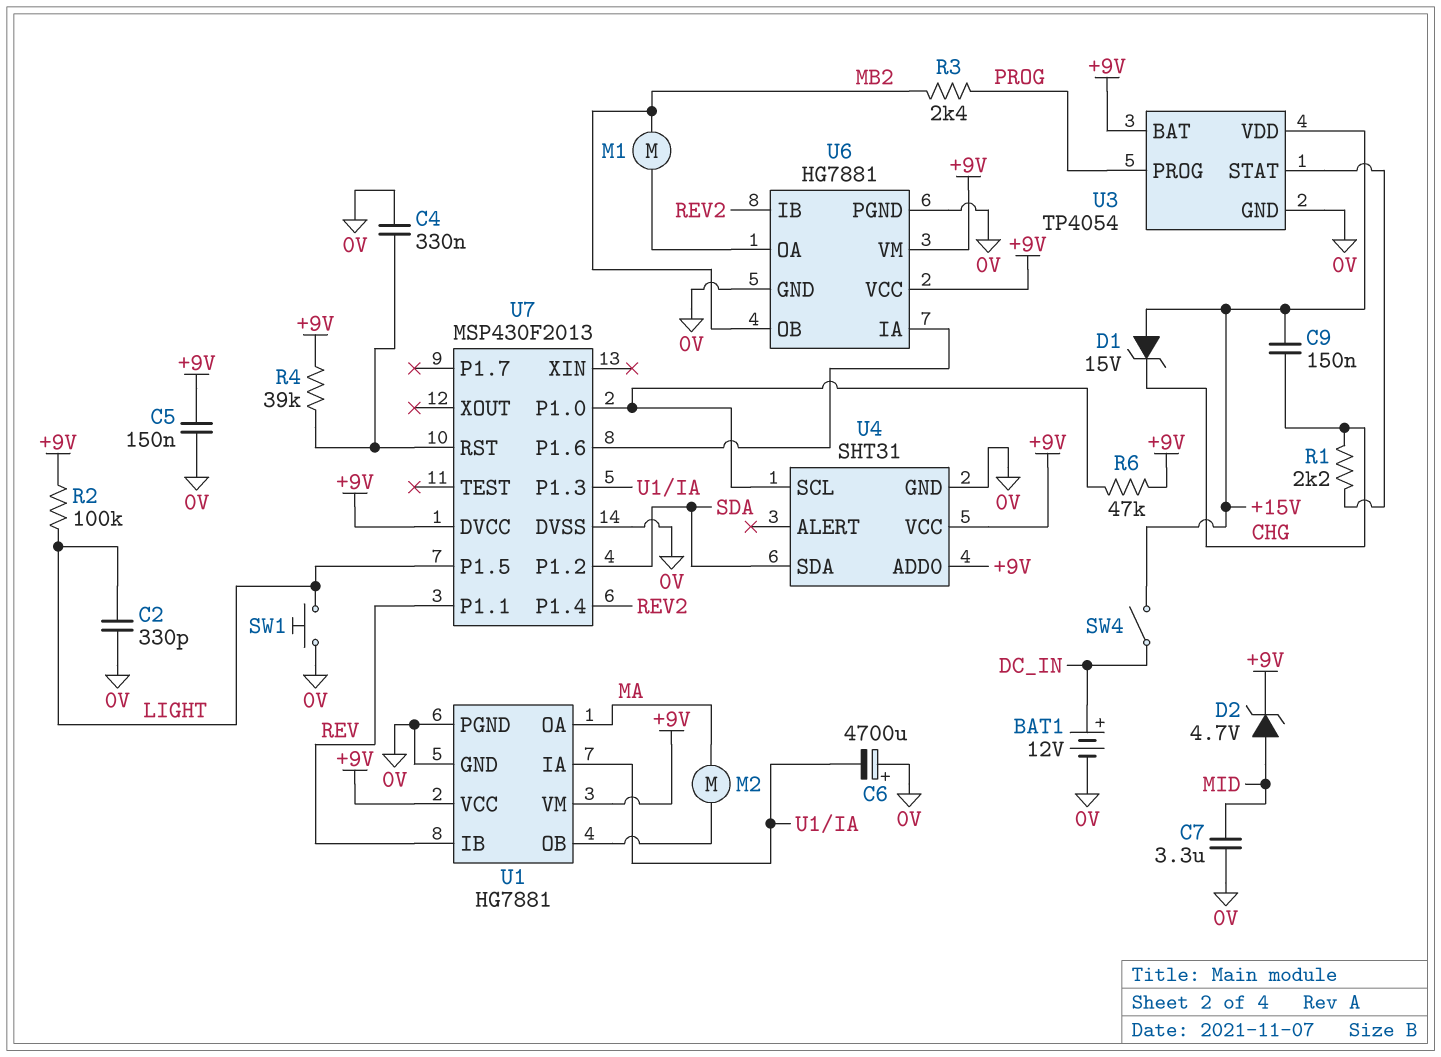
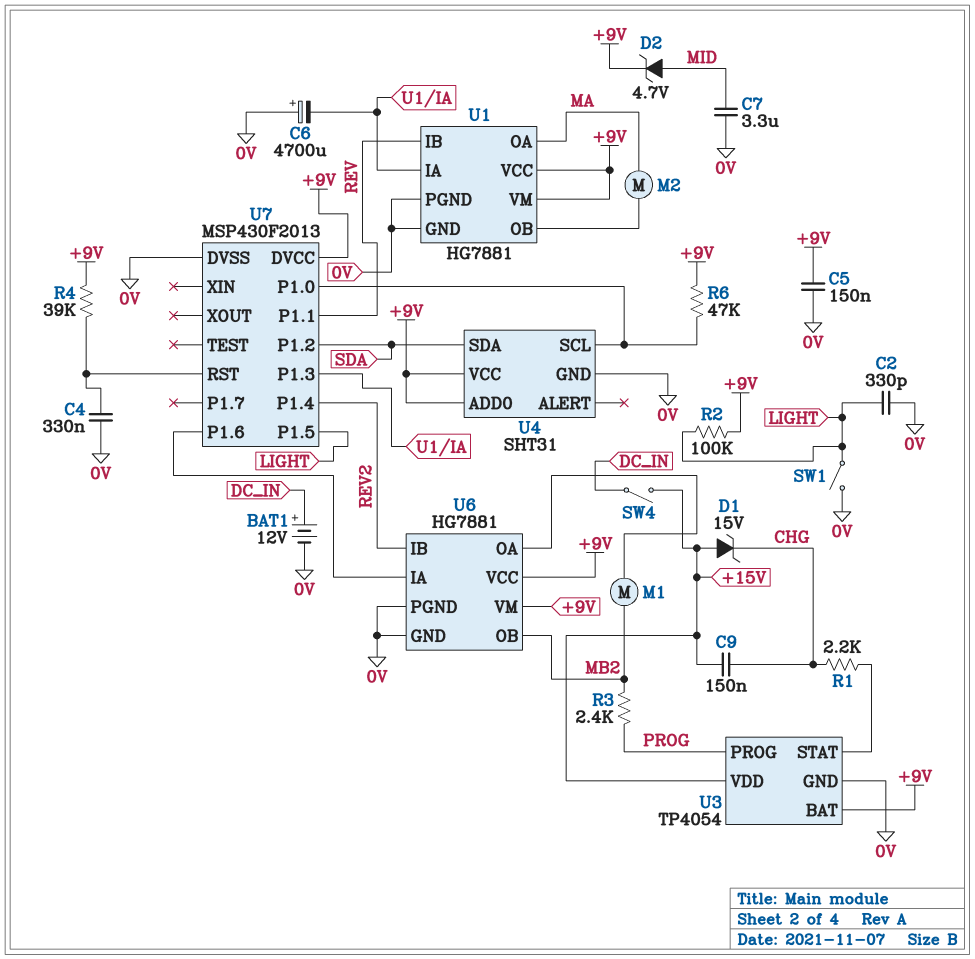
SW1: button (0V, LIGHT) -> switch (0V, LIGHT)

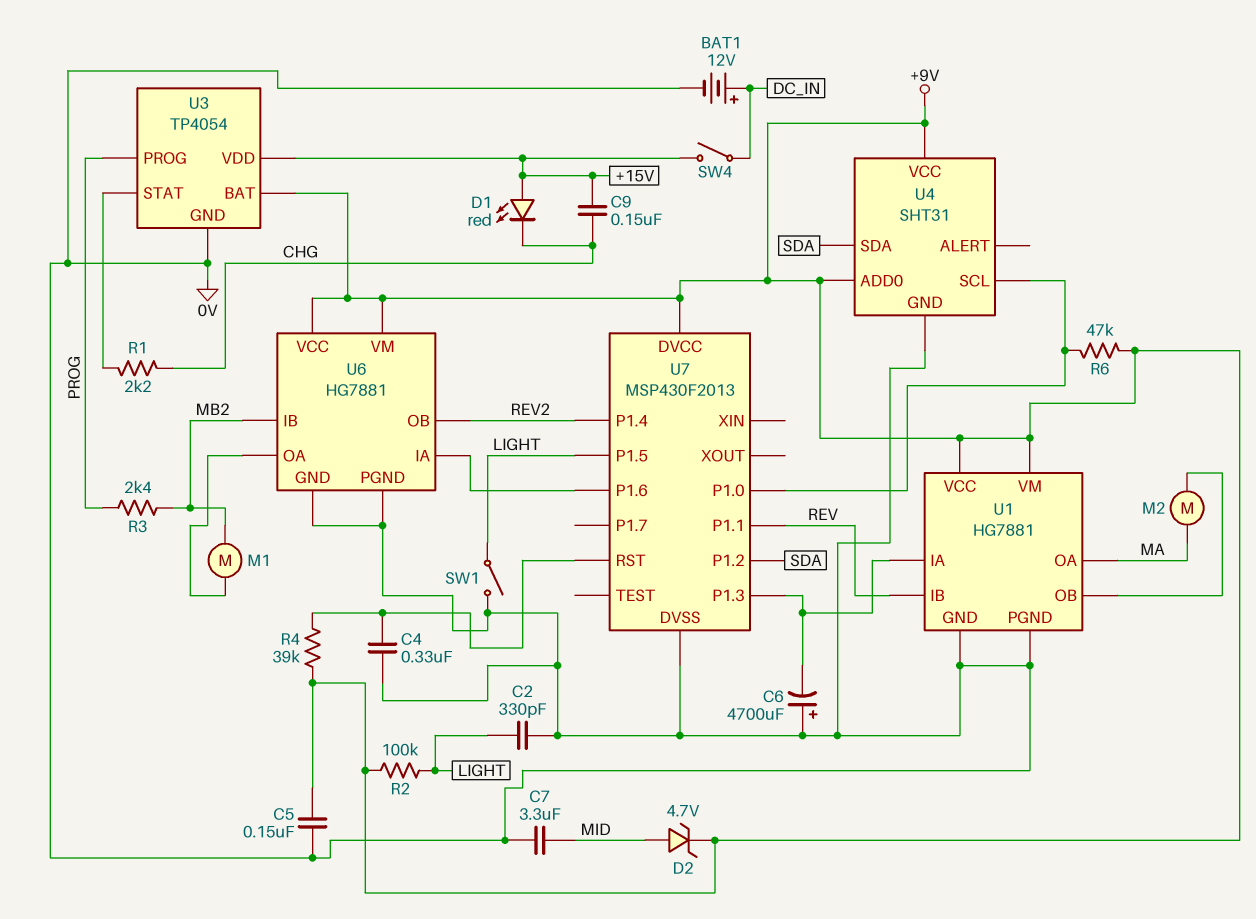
D1: zener 15V (A +15V, K CHG) -> LED red (A +15V, K CHG)
U6 pin IB: REV2 -> MB2
U6 pin OB: MB2 -> REV2

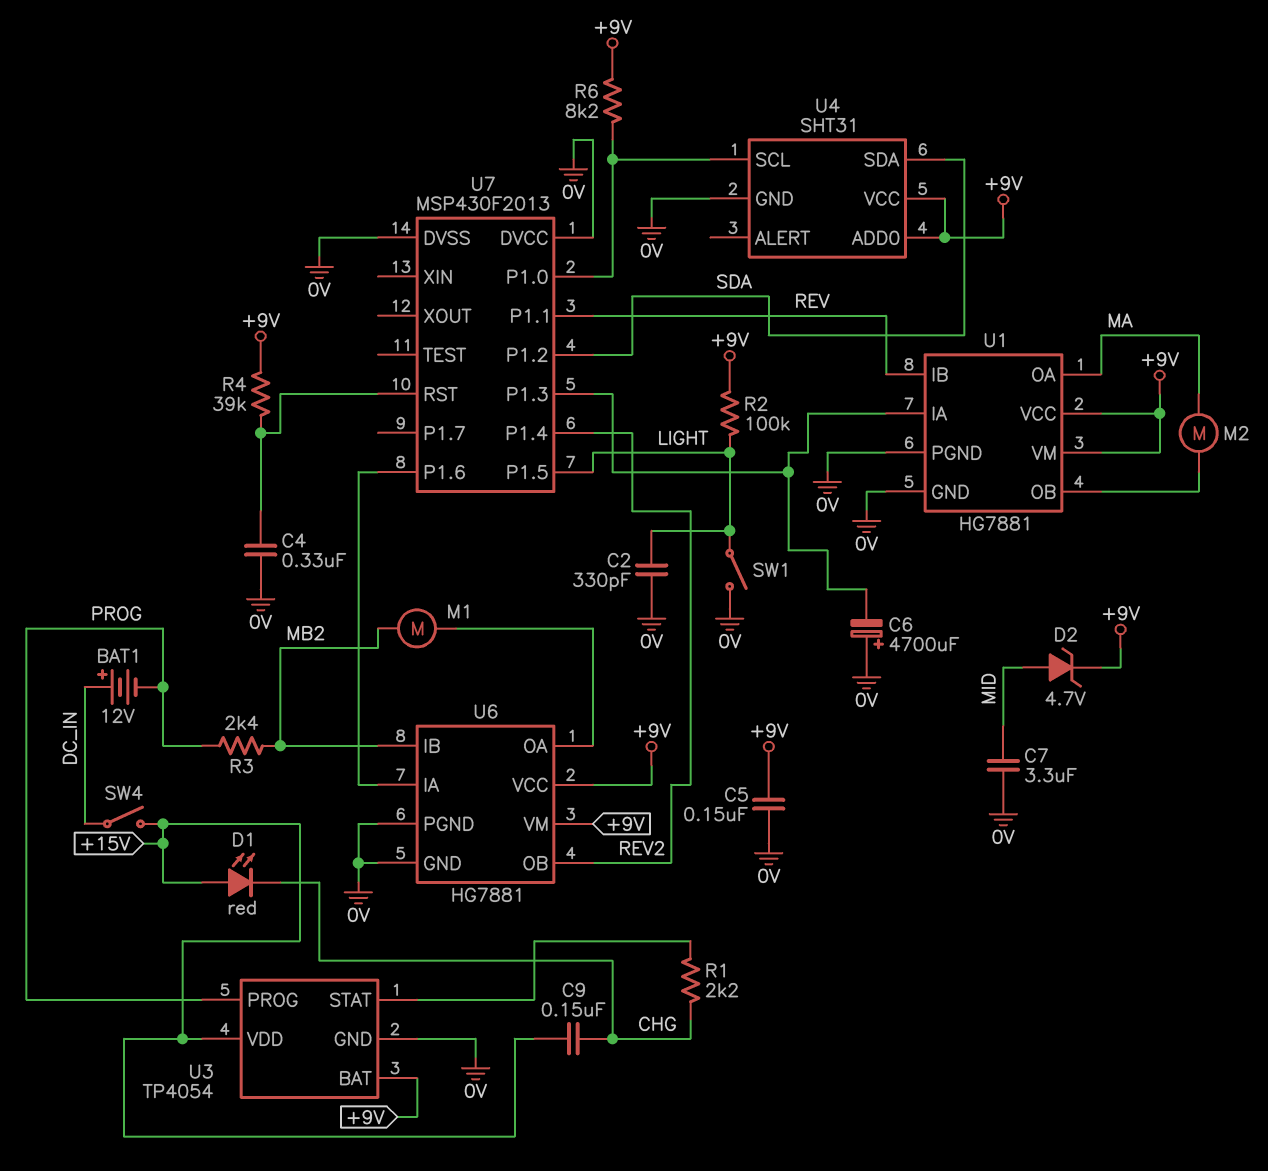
BAT1: 12V (plus DC_IN, minus 0V) -> 12V (plus DC_IN, minus PROG)
R6: 47k (+9V, U4/SCL) -> 8.2k (+9V, U4/SCL)
U7 pin DVCC: +9V -> 0V

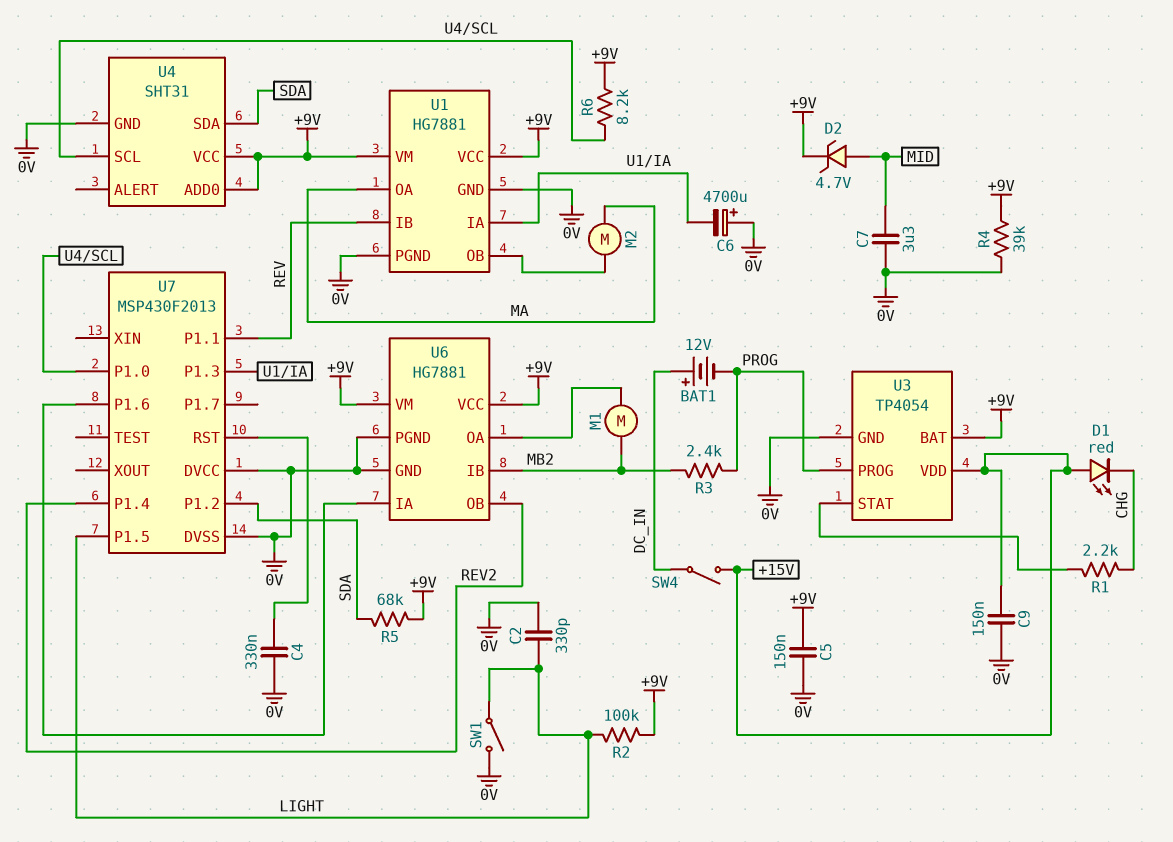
C9: 150nF (+15V, CHG) -> 150nF (+15V, 0V)
R4: 39k (+9V, U7/RST) -> 39k (+9V, 0V)
R5: none -> 68k (+9V, SDA)

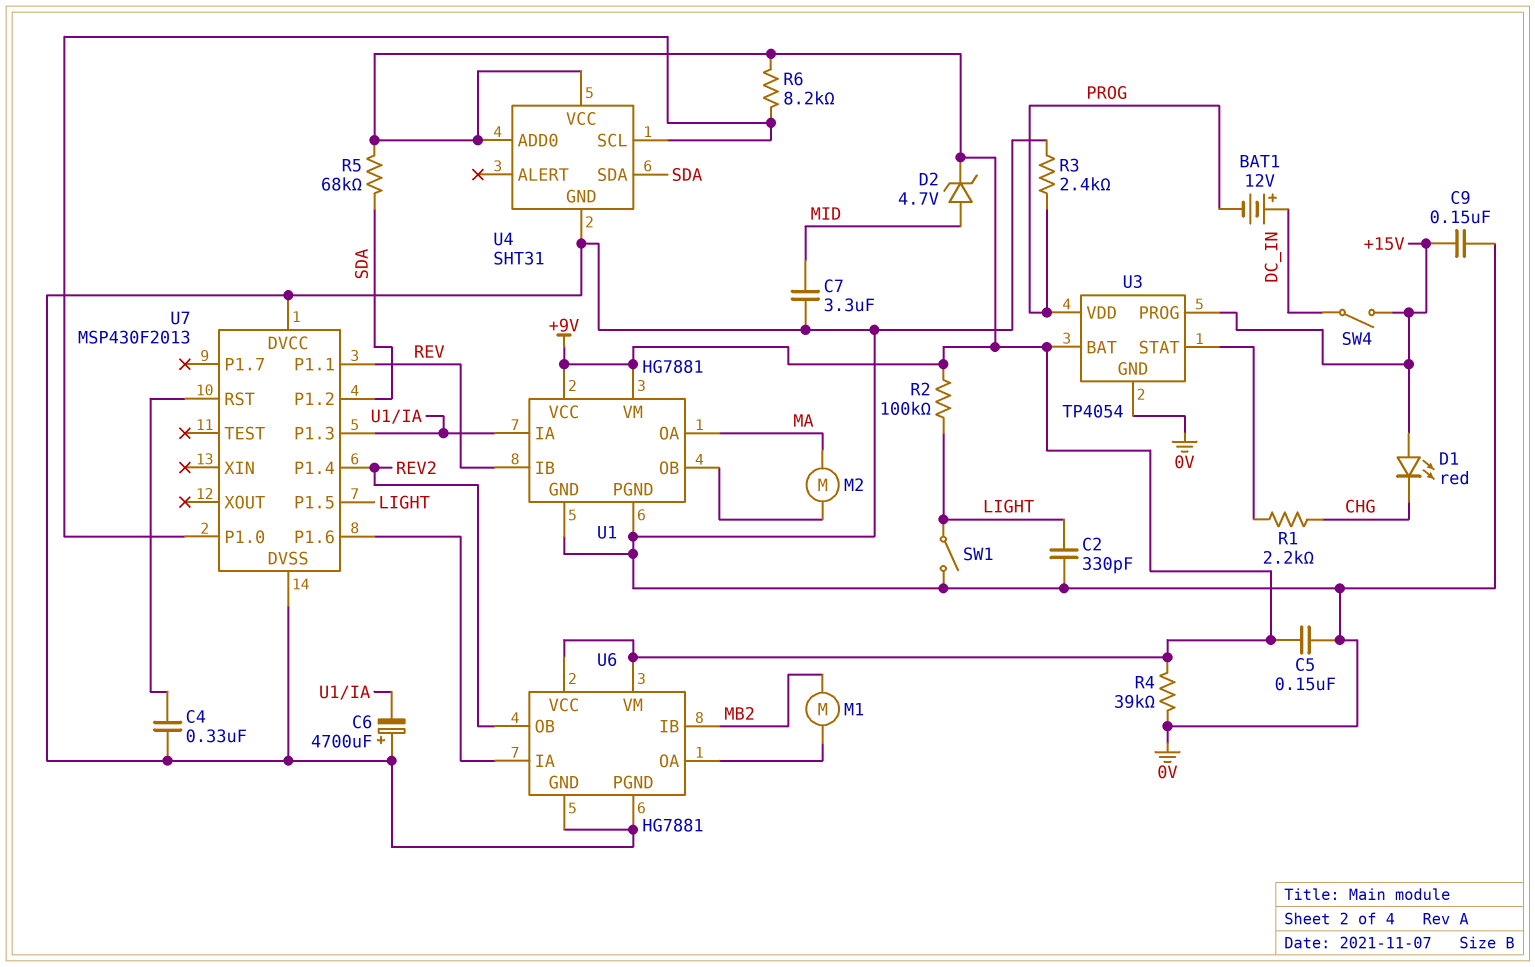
R3: 2.4k (MB2, PROG) -> 2.4k (0V, PROG)
U3 pin PROG: PROG -> +15V
U3 pin VDD: +15V -> PROG

